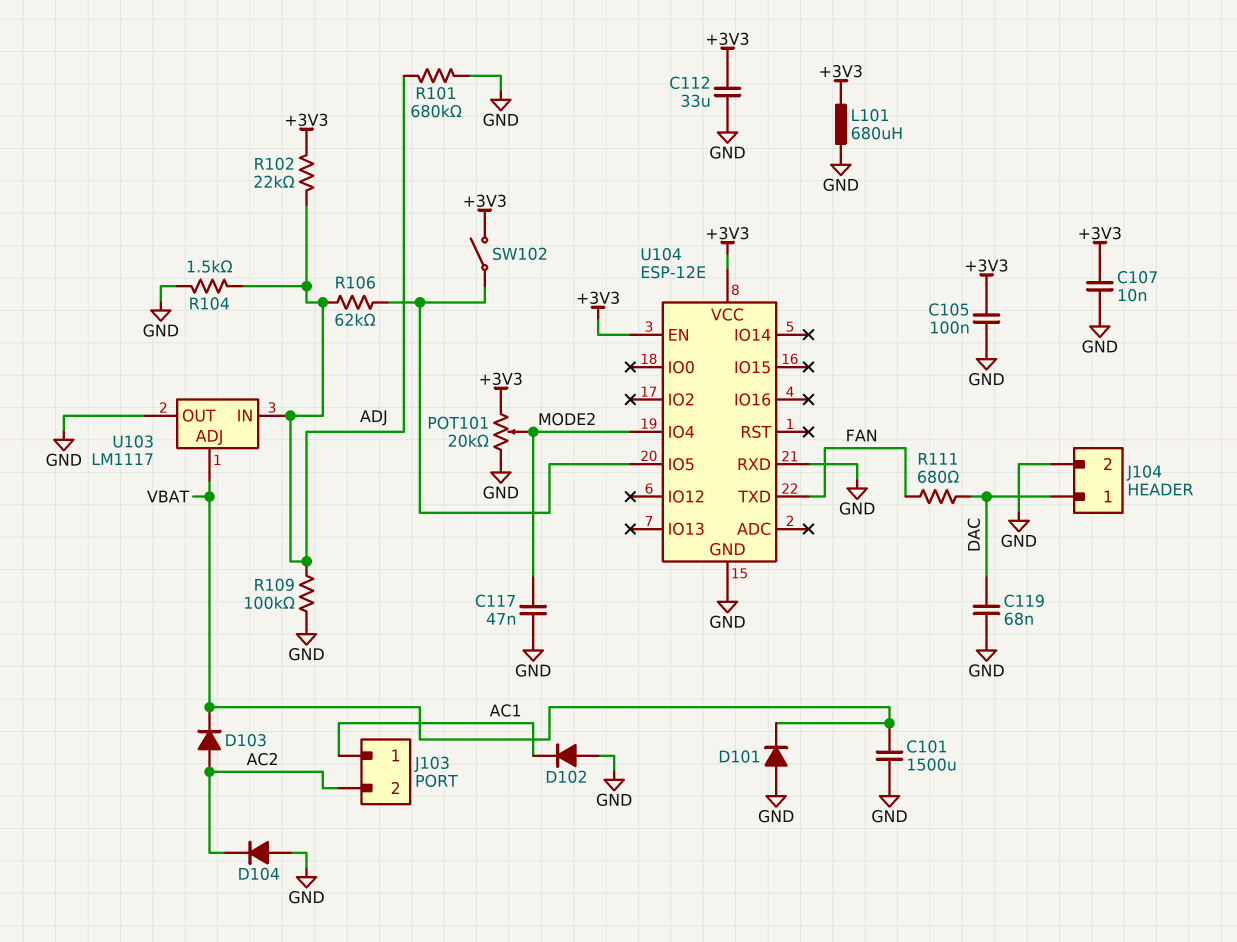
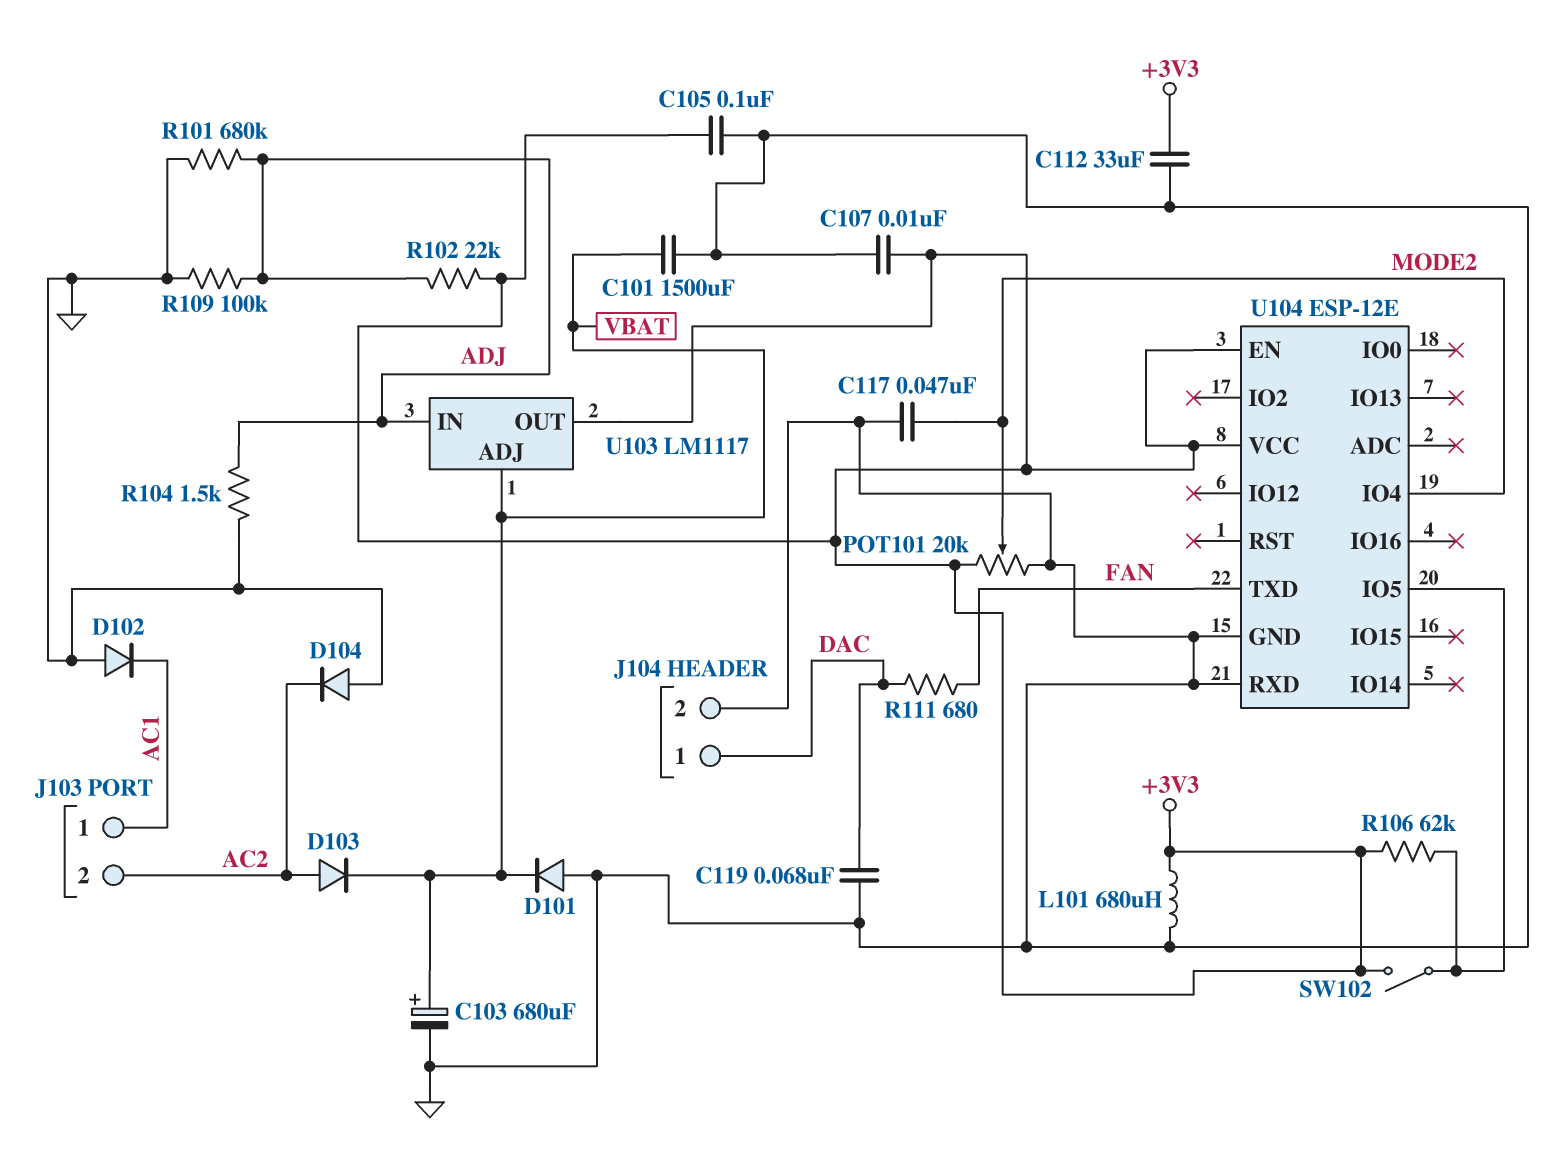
C103: none -> 680uF (plus VBAT, minus GND)
R106: 62k (ADJ, U104/IO5) -> 62k (+3V3, U104/IO5)
U103 pin OUT: GND -> +3V3

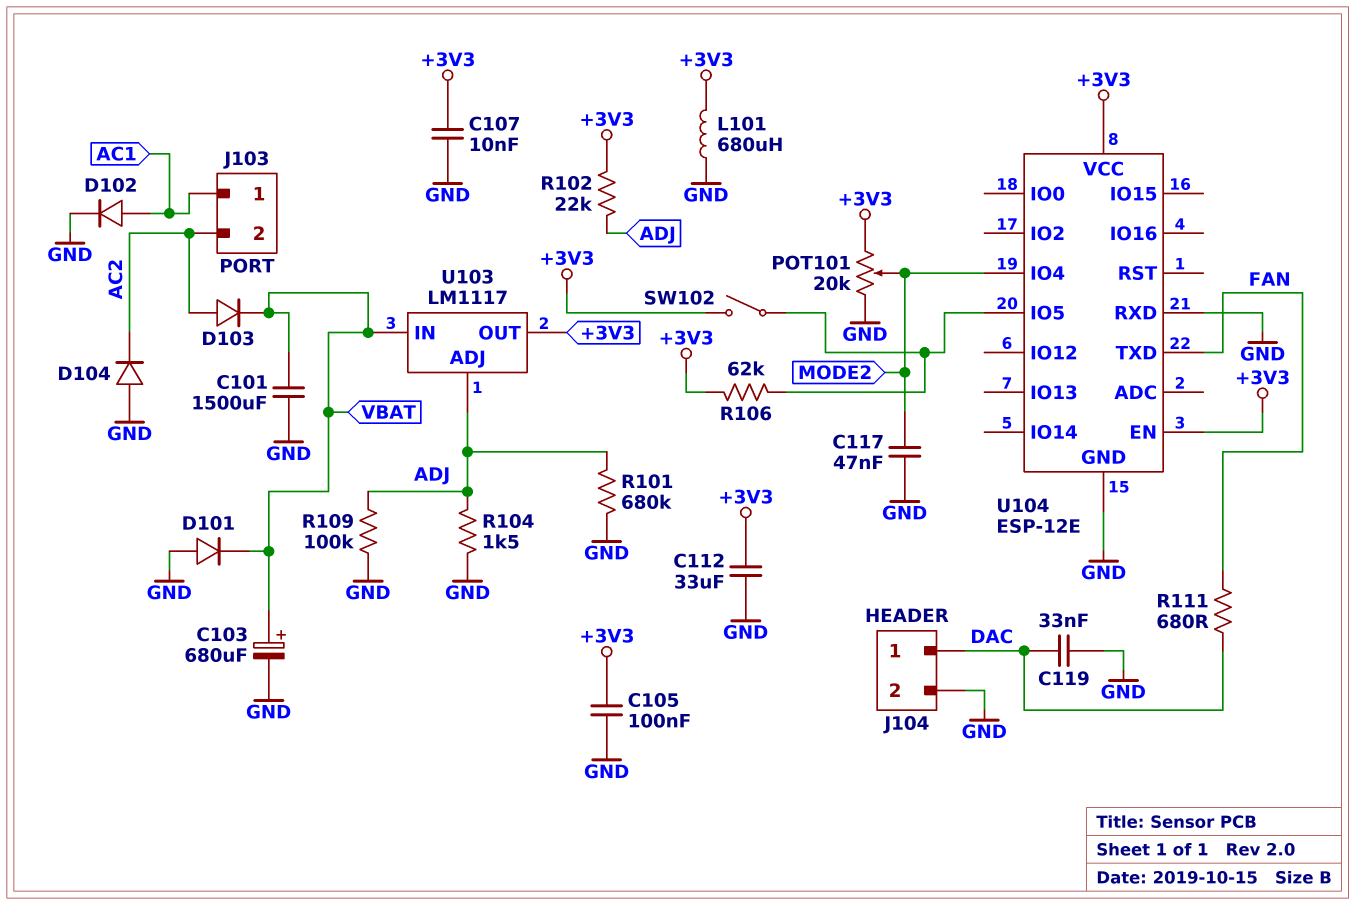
C119: 68nF (DAC, GND) -> 33nF (DAC, GND)
D102: diode (A GND, K AC1) -> diode (A AC1, K GND)
U103 pin ADJ: VBAT -> ADJ
U103 pin IN: ADJ -> VBAT

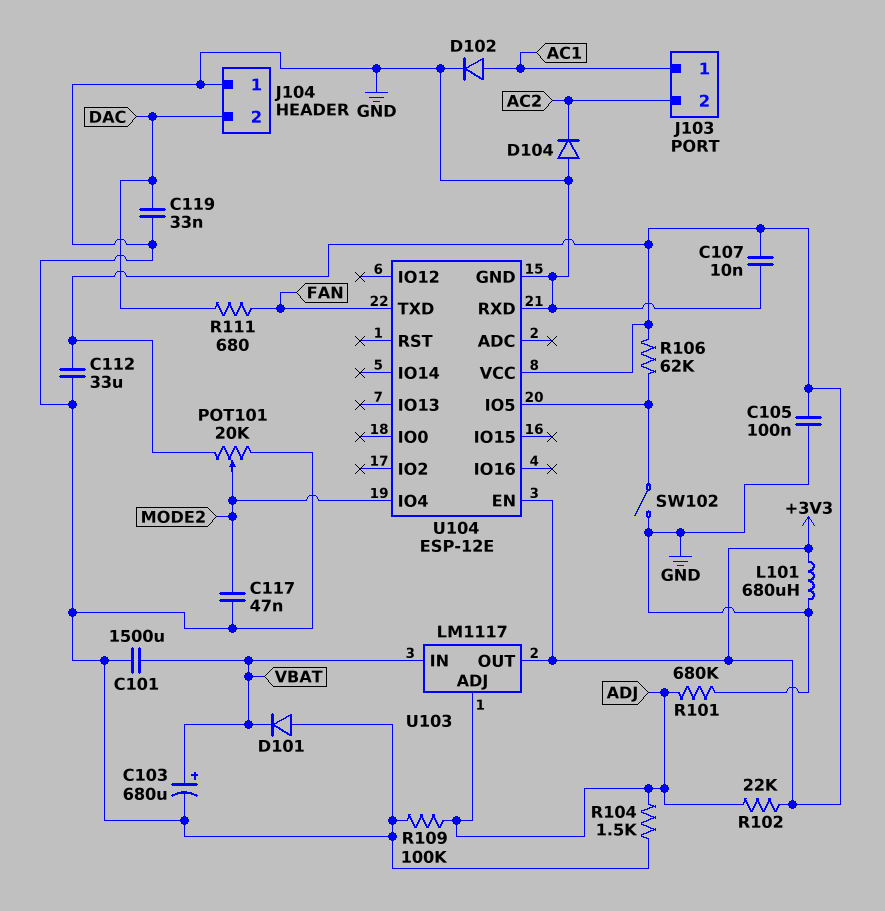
D103: diode (A AC2, K VBAT) -> none
J104 pin 1: DAC -> GND
J104 pin 2: GND -> DAC
SW102: switch (+3V3, U104/IO5) -> switch (GND, U104/IO5)

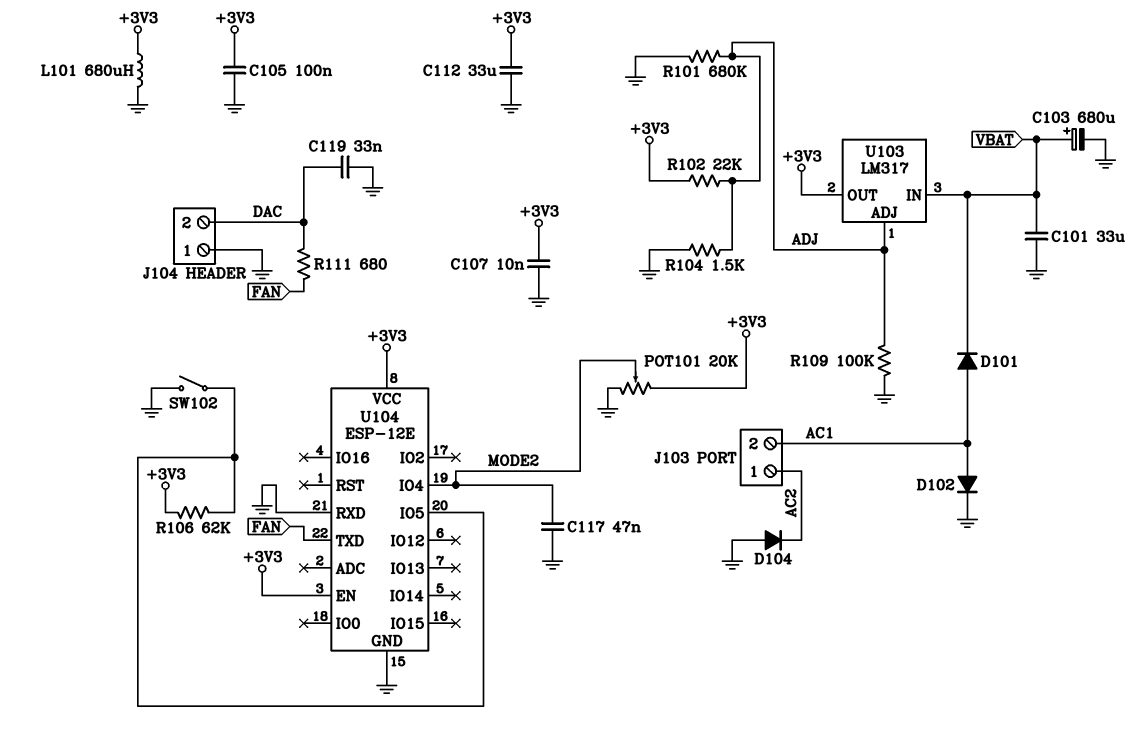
C101: 1500uF (GND, VBAT) -> 33uF (GND, VBAT)
D101: diode (A GND, K VBAT) -> diode (A AC1, K VBAT)
J103 pin 1: AC1 -> AC2
J103 pin 2: AC2 -> AC1
U103: LM1117 -> LM317

